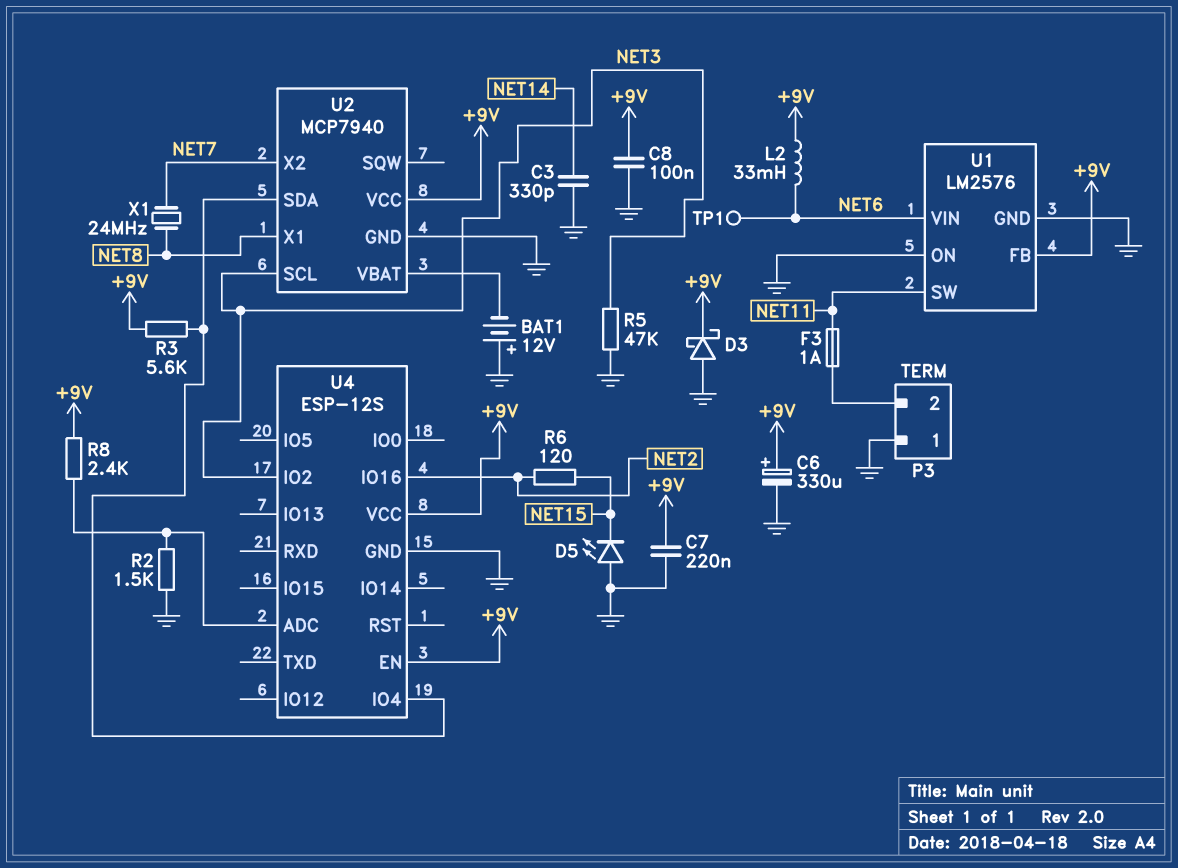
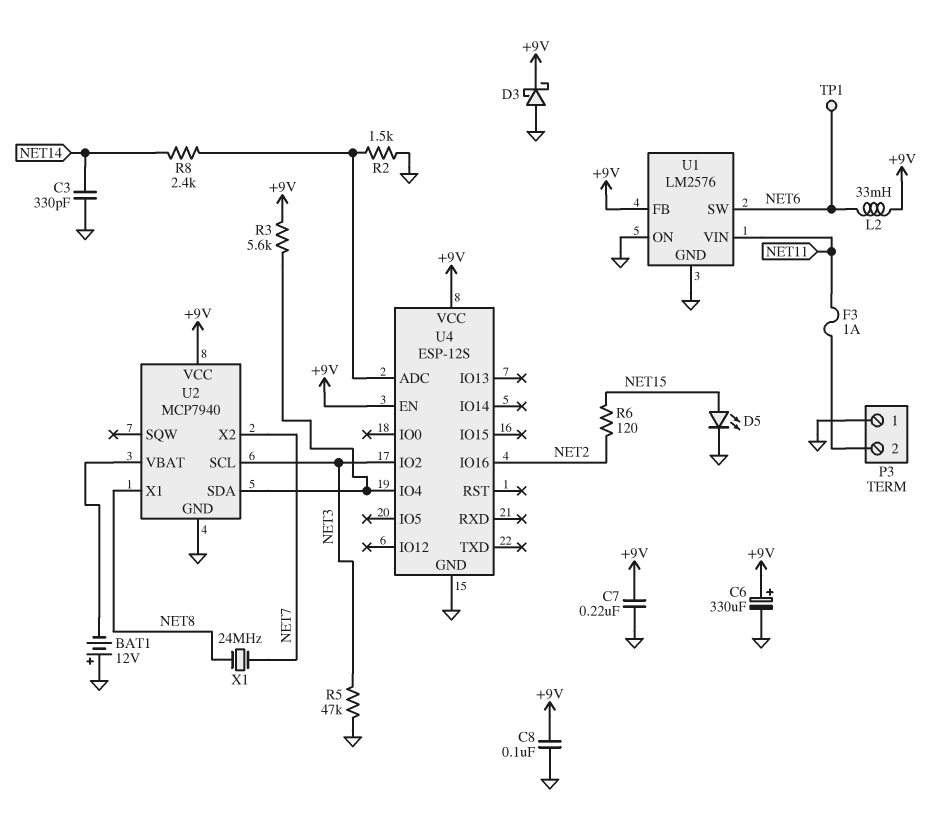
D5: LED (A GND, K NET15) -> LED (A NET15, K GND)
R8: 2.4k (+9V, U4/ADC) -> 2.4k (NET14, U4/ADC)
U1 pin SW: NET11 -> NET6
U1 pin VIN: NET6 -> NET11

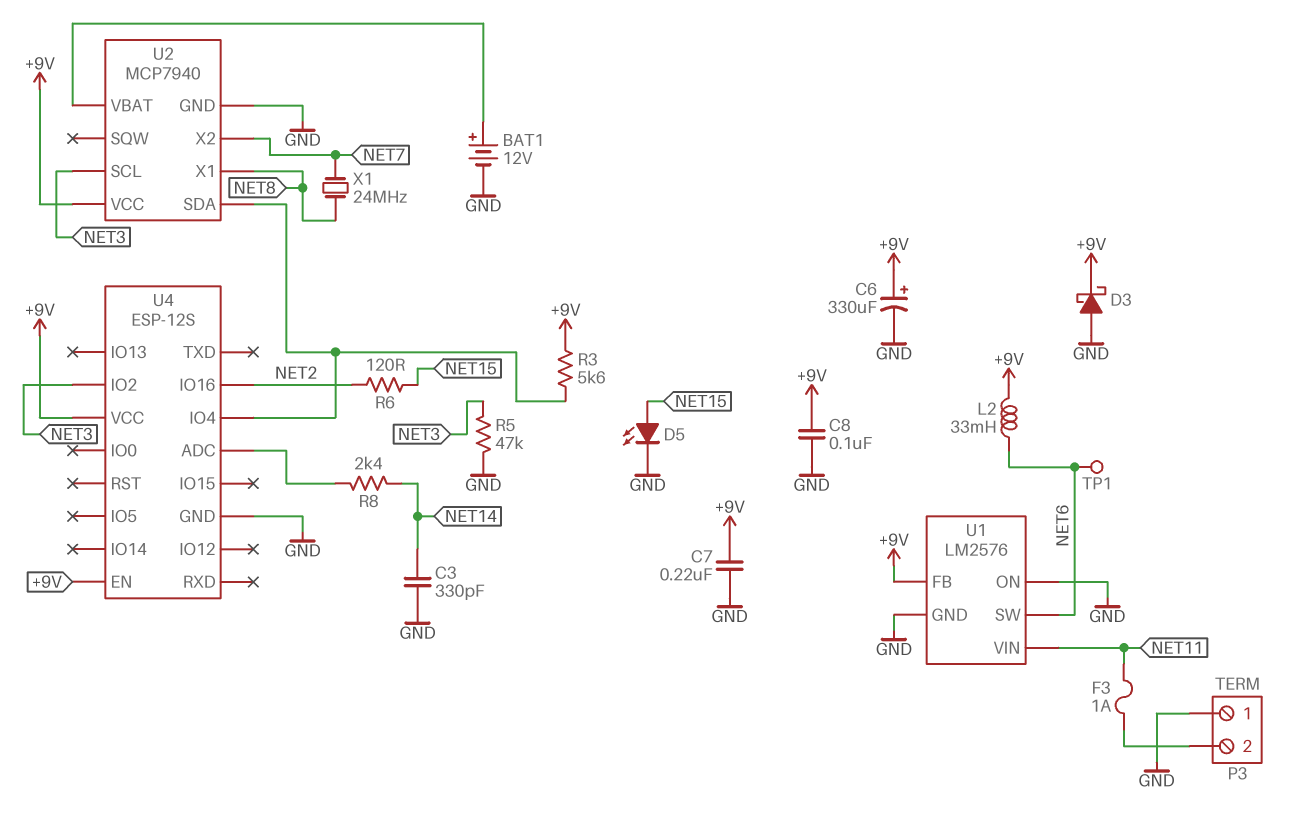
BAT1: 12V (plus GND, minus U2/VBAT) -> 12V (plus U2/VBAT, minus GND)
R2: 1.5k (GND, U4/ADC) -> none

